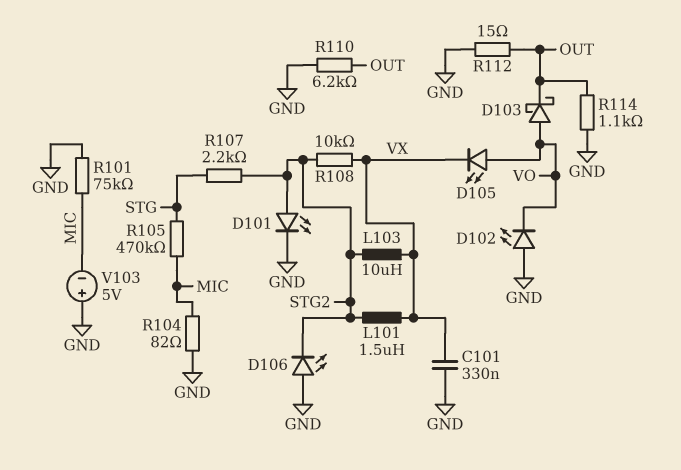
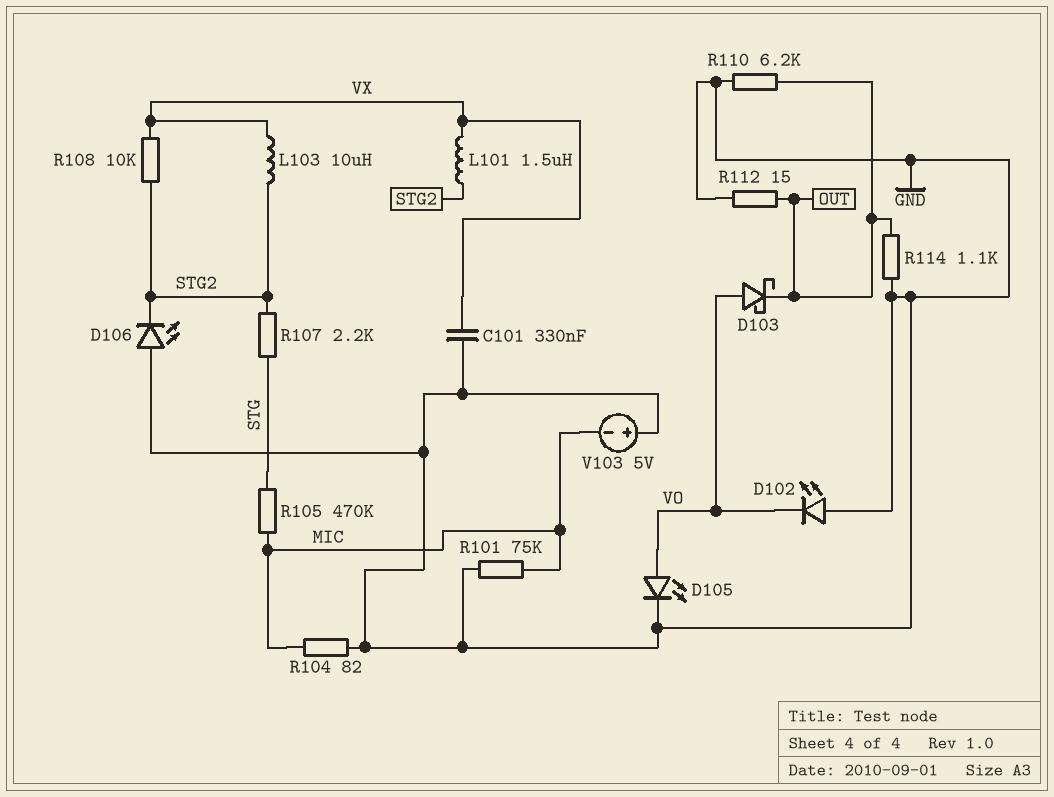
D101: LED (A STG2, K GND) -> none
D105: LED (A VO, K VX) -> LED (A VO, K GND)

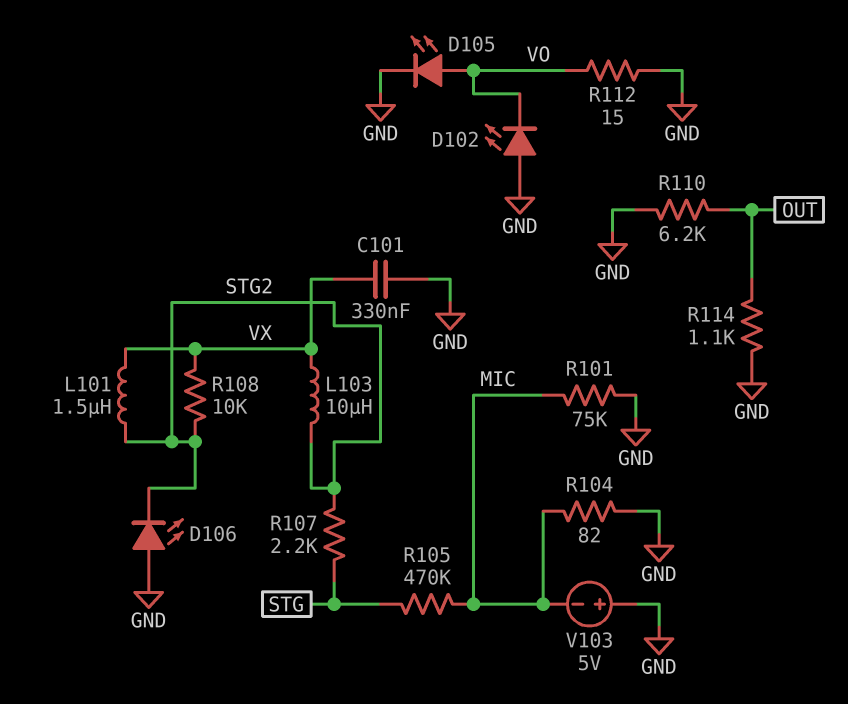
D103: schottky (A VO, K OUT) -> none
R112: 15 (GND, OUT) -> 15 (GND, VO)

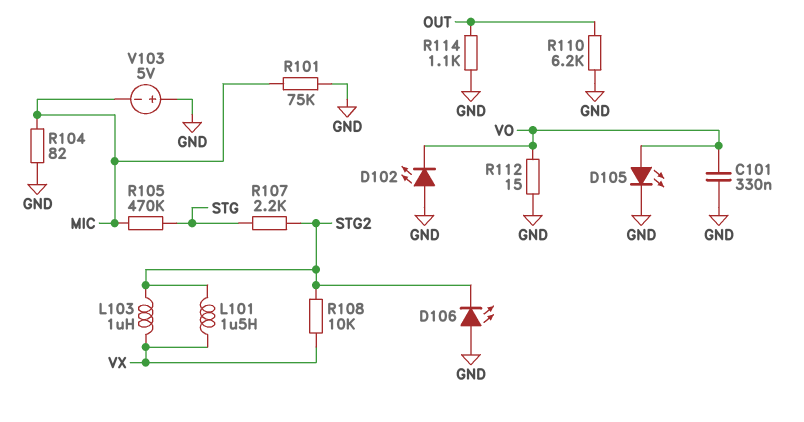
C101: 330nF (GND, VX) -> 330nF (GND, VO)
L103: 10uH (STG2, VX) -> 1uH (STG2, VX)

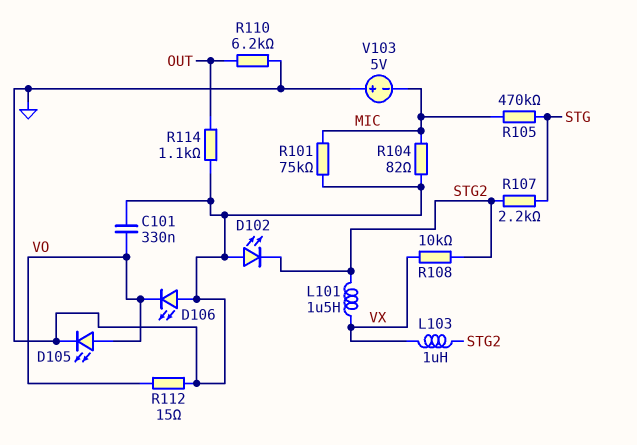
D102: LED (A GND, K VO) -> LED (A GND, K STG2)
D106: LED (A GND, K STG2) -> LED (A GND, K VO)

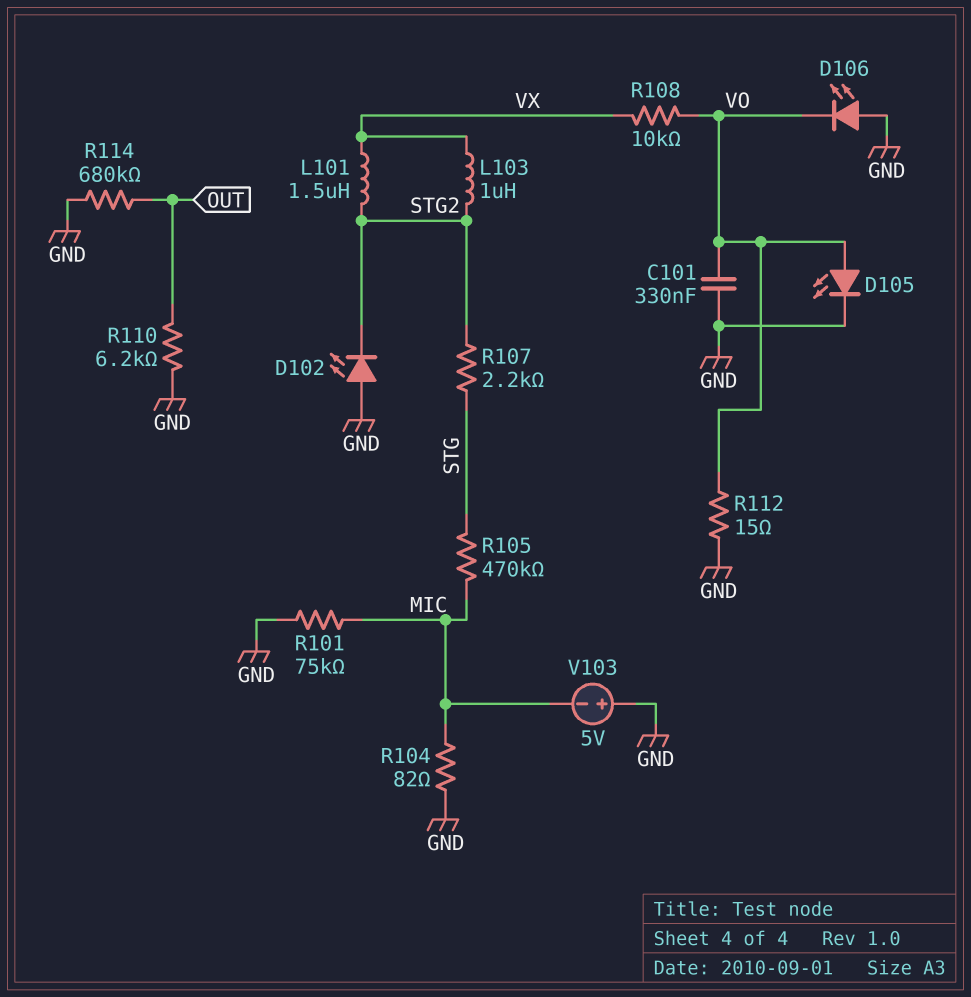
R108: 10k (STG2, VX) -> 10k (VO, VX)
R114: 1.1k (GND, OUT) -> 680k (GND, OUT)

